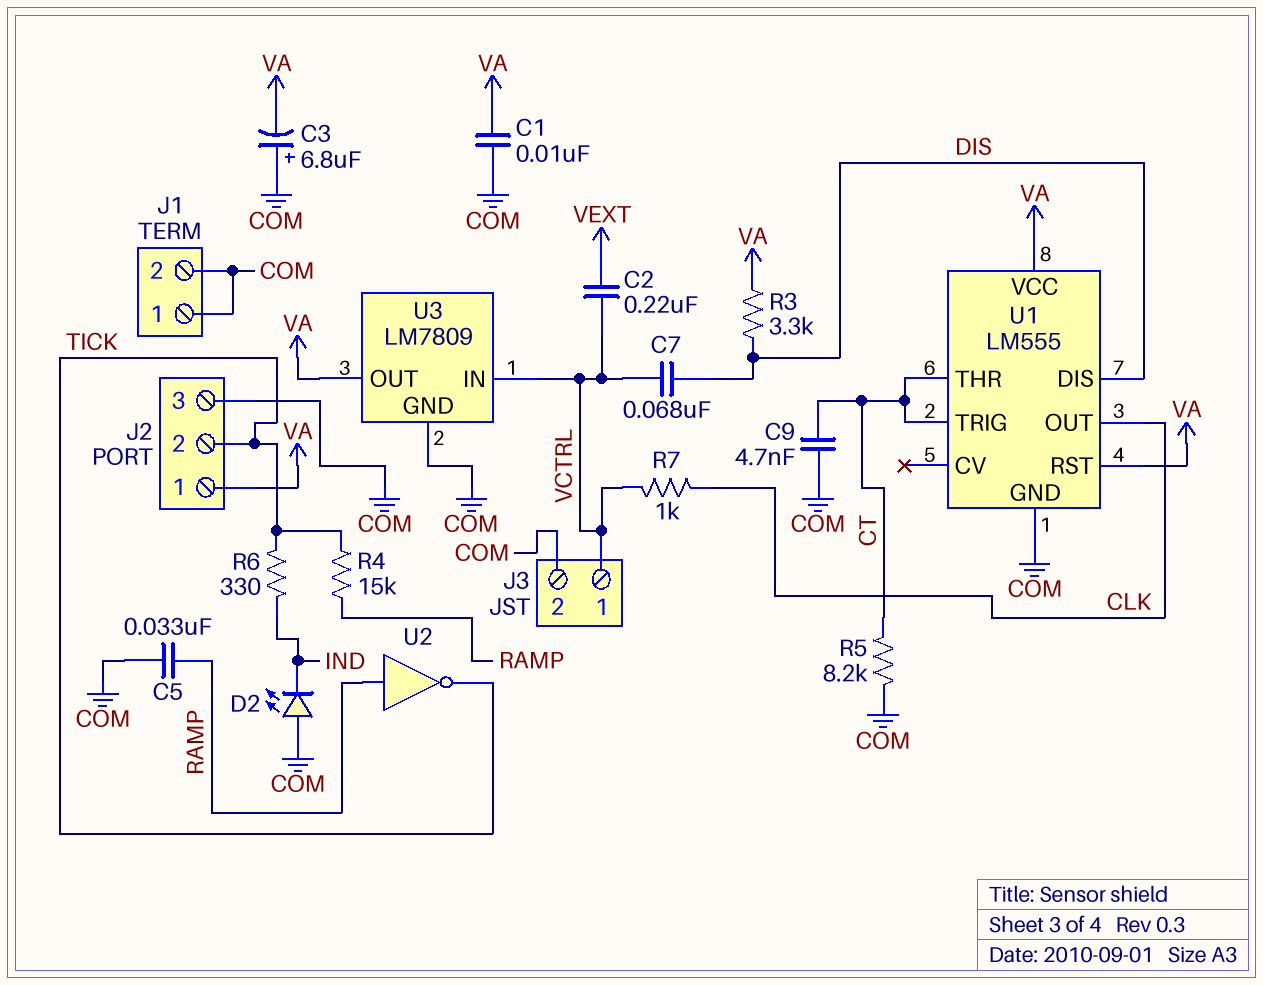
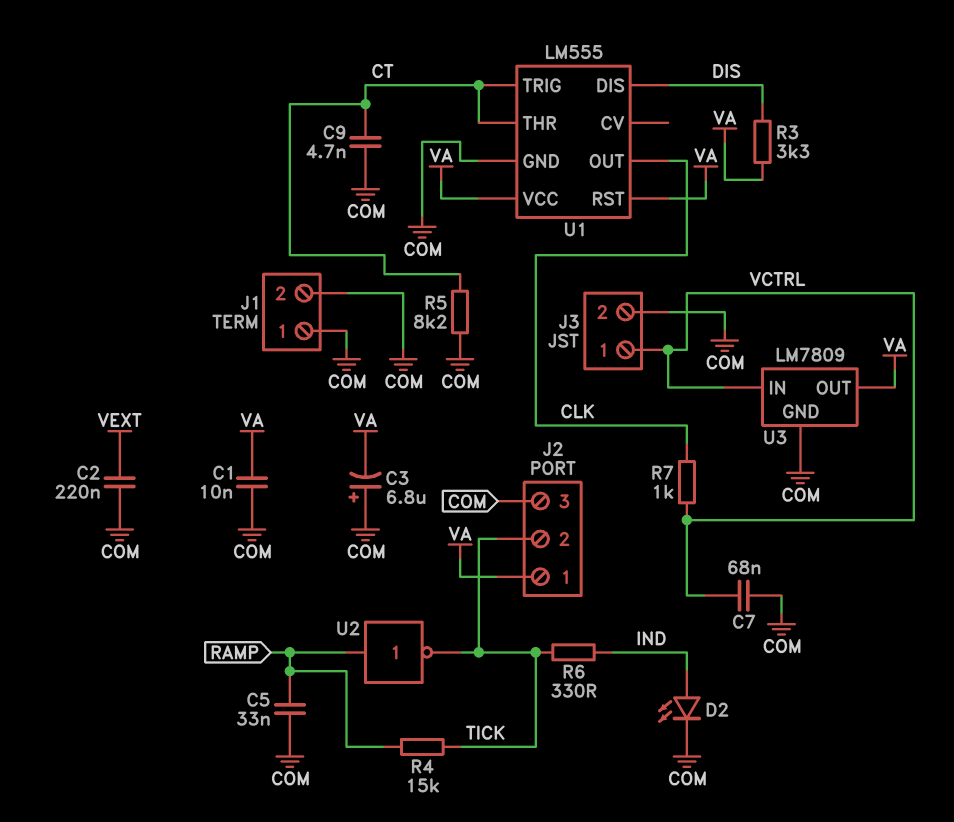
C2: 220nF (VCTRL, VEXT) -> 220nF (COM, VEXT)
C7: 68nF (DIS, VCTRL) -> 68nF (COM, VCTRL)
D2: LED (A COM, K IND) -> LED (A IND, K COM)

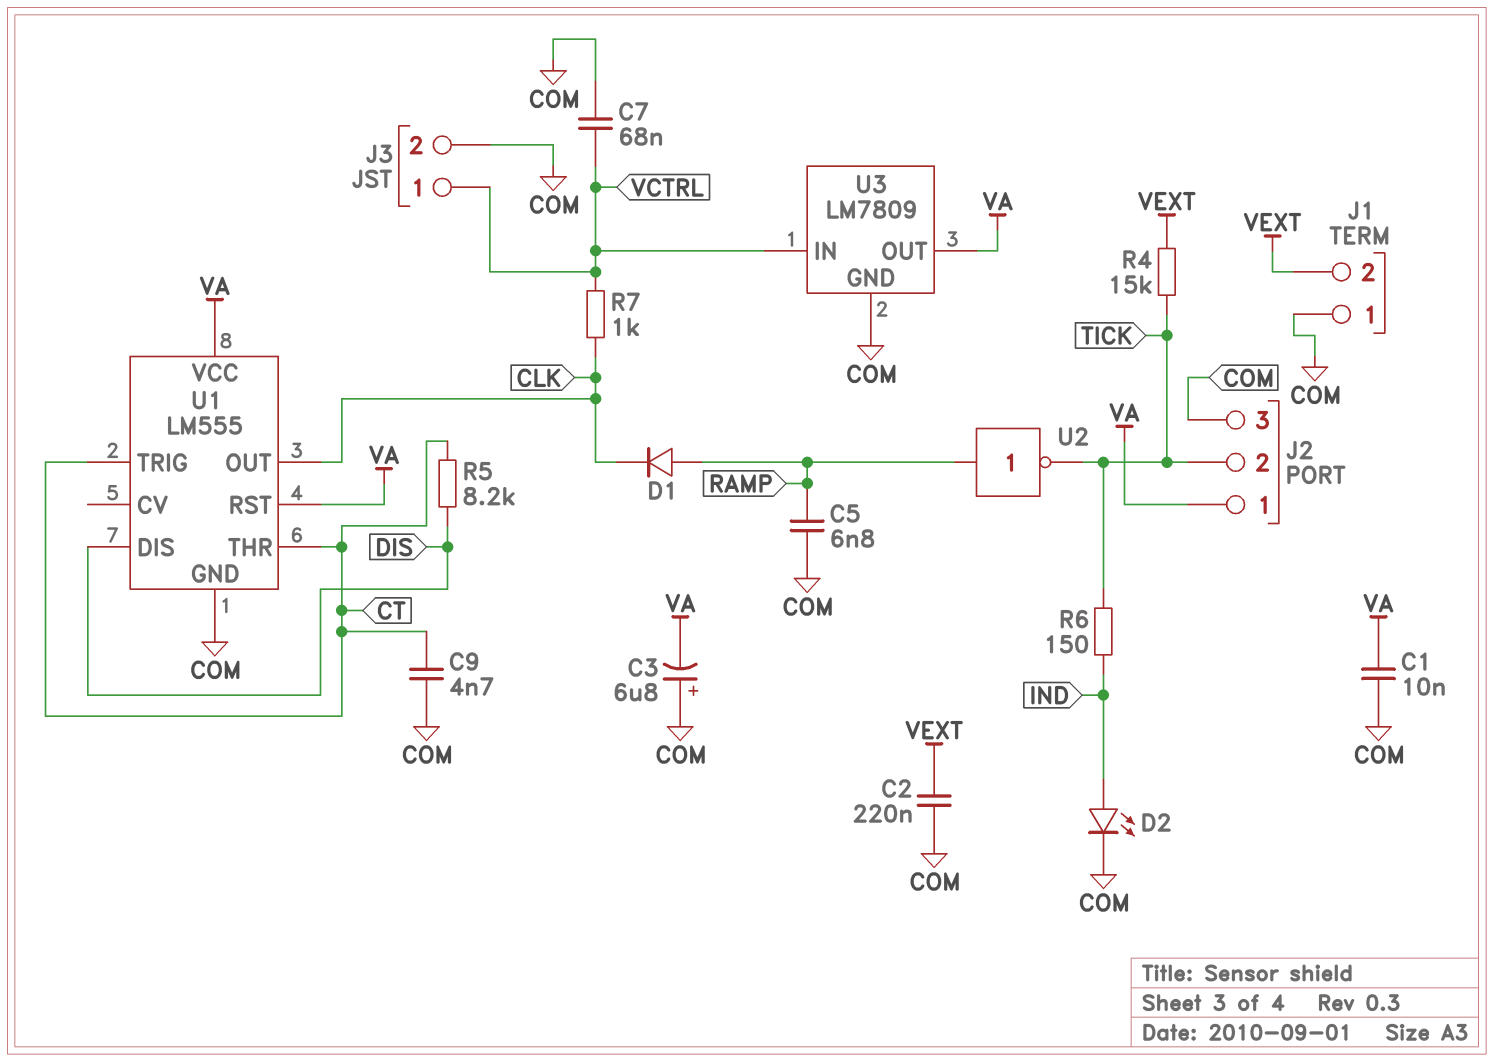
C5: 33nF (COM, RAMP) -> 6.8nF (COM, RAMP)
D1: none -> diode (A RAMP, K CLK)
J1 pin 2: COM -> VEXT
R3: 3.3k (DIS, VA) -> none
R4: 15k (RAMP, TICK) -> 15k (TICK, VEXT)
R5: 8.2k (COM, CT) -> 8.2k (CT, DIS)
R6: 330 (IND, TICK) -> 150 (IND, TICK)

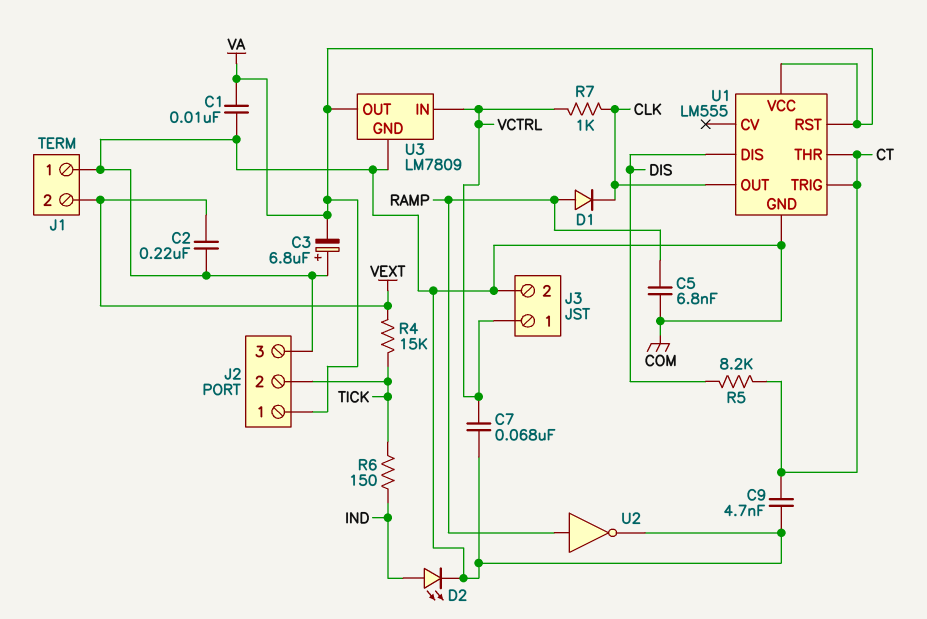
U2: NOT (in RAMP, out TICK) -> NOT (in RAMP, out COM)

